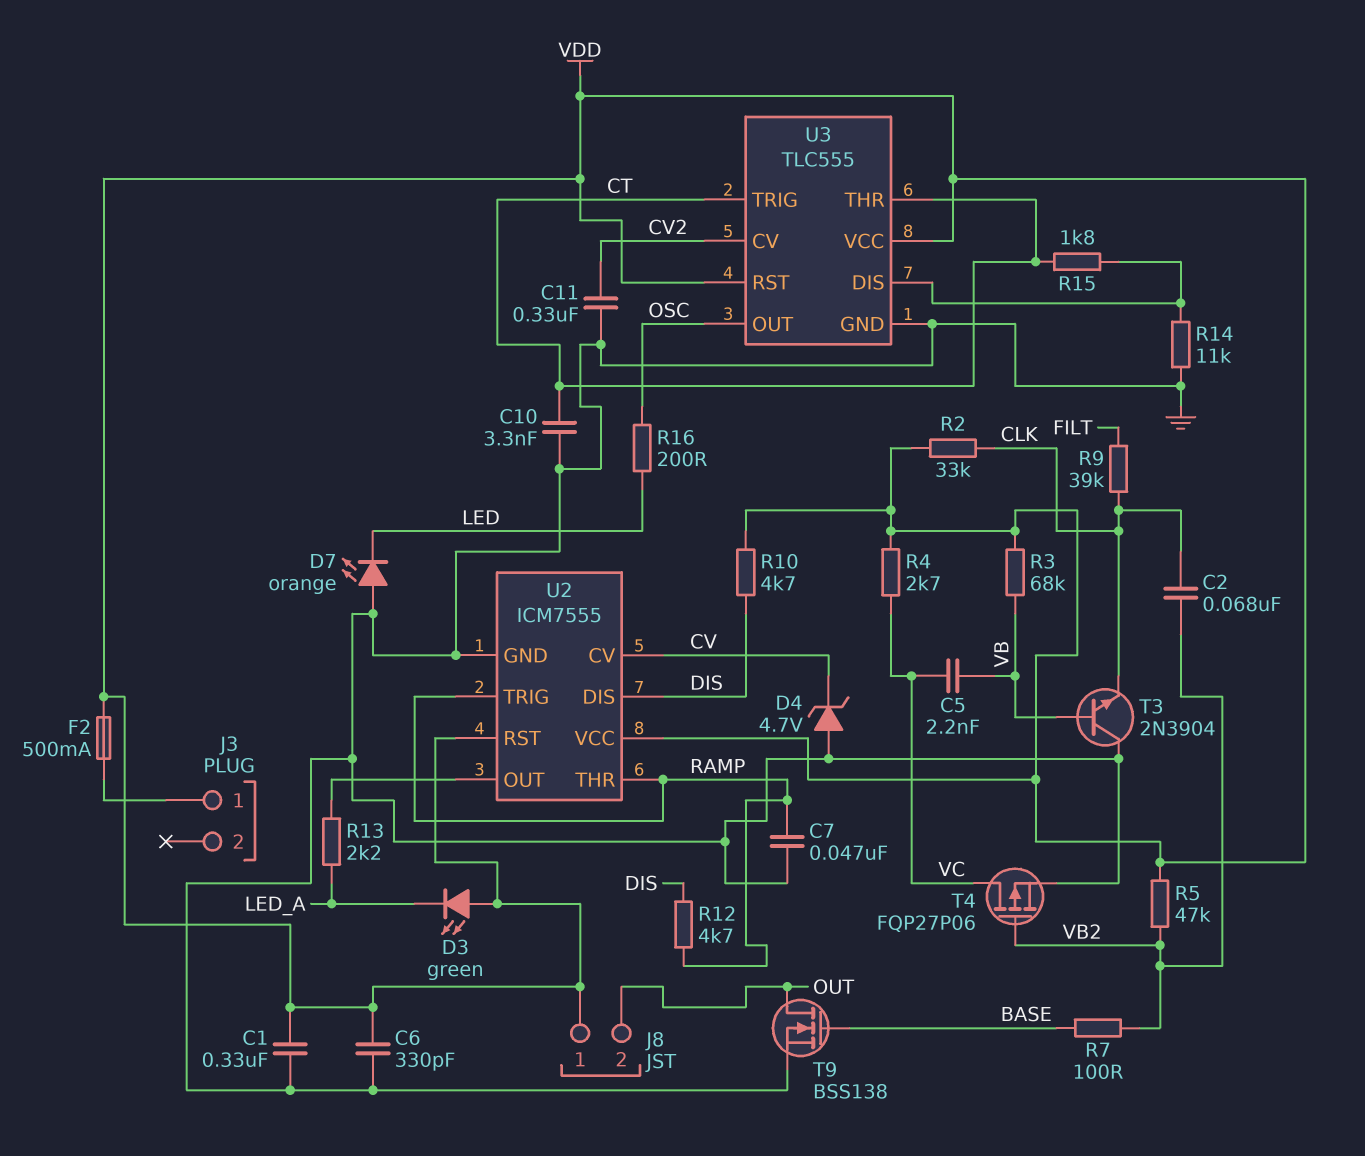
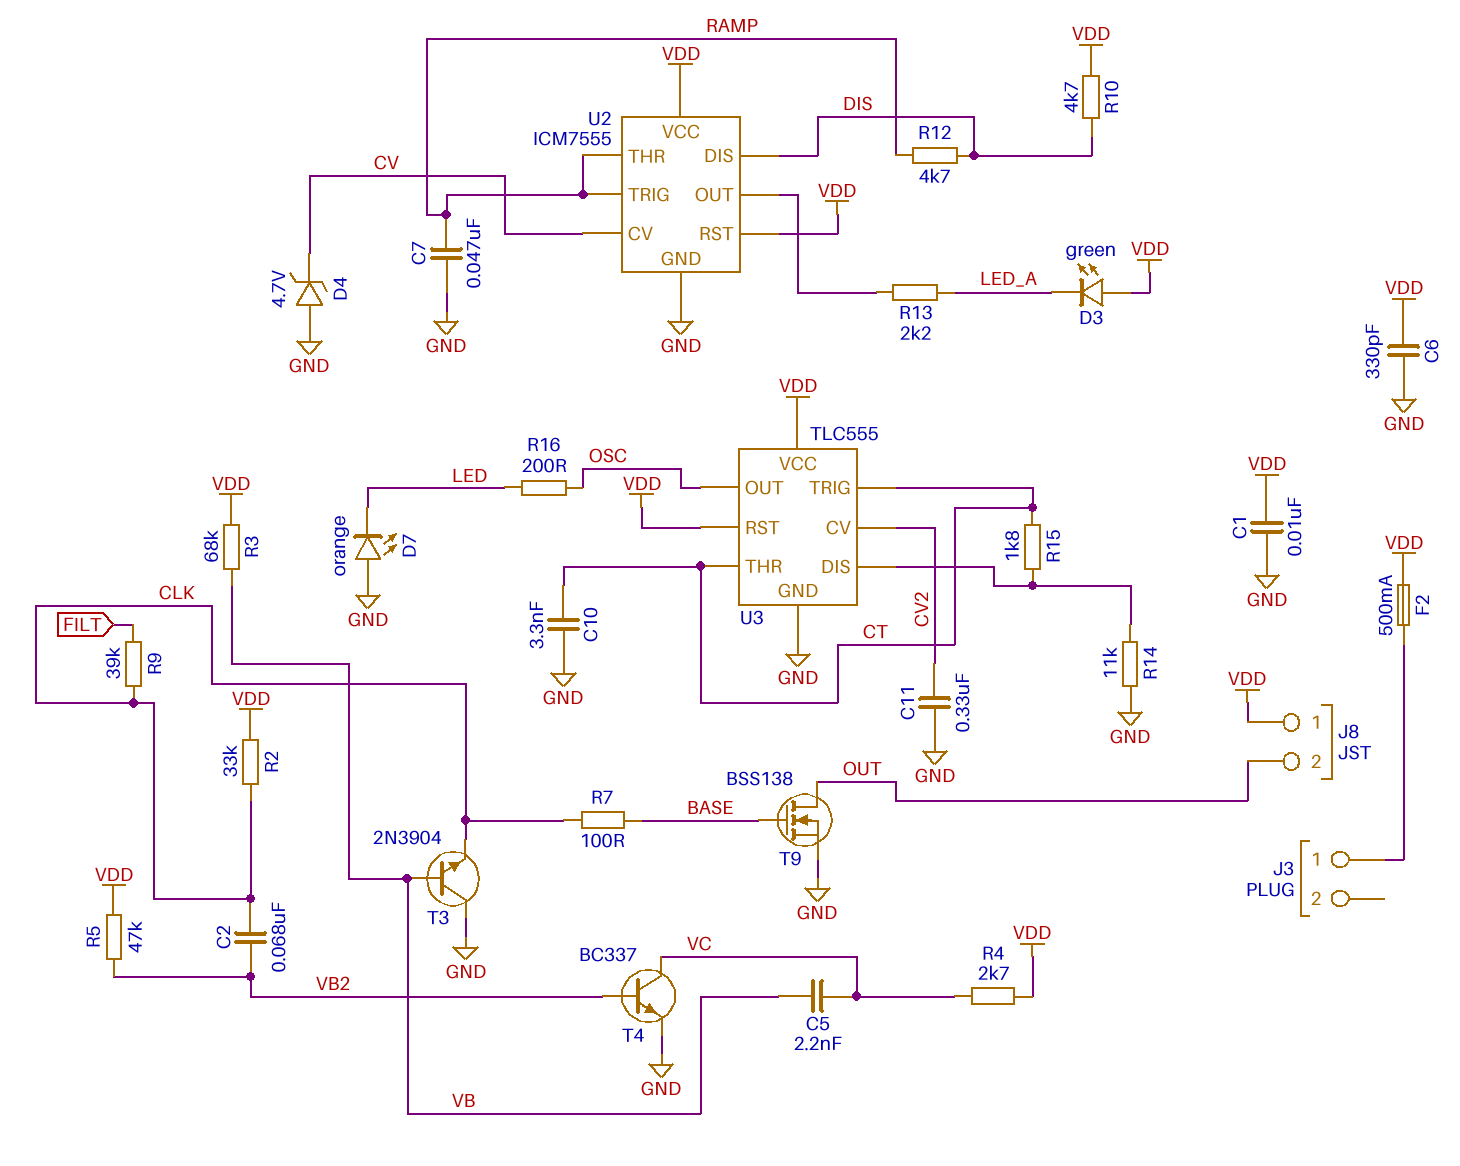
C1: 330nF (GND, VDD) -> 10nF (GND, VDD)
R7: 100 (BASE, VB2) -> 100 (BASE, CLK)
T4: PMOS FQP27P06 (G VB2, D VC, S GND) -> NPN BC337 (B VB2, C VC, E GND)

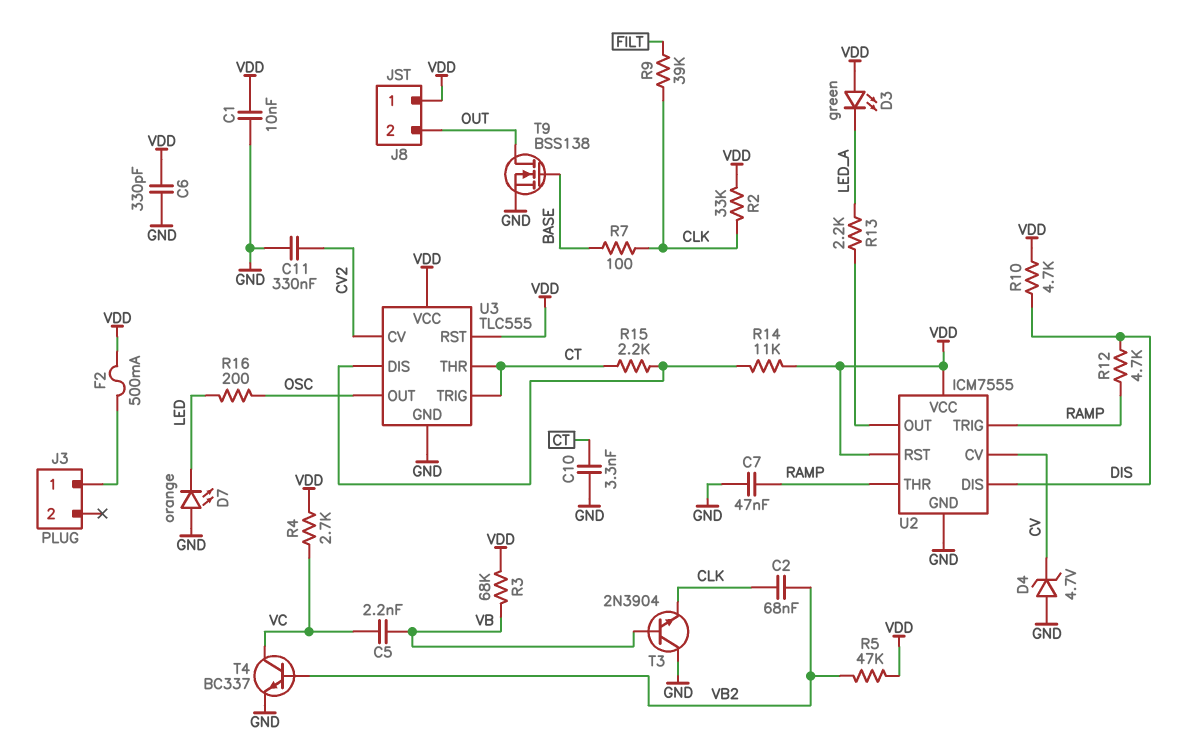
R14: 11k (GND, U3/DIS) -> 11k (U3/DIS, VDD)
R15: 1.8k (CT, U3/DIS) -> 2.2k (CT, U3/DIS)

